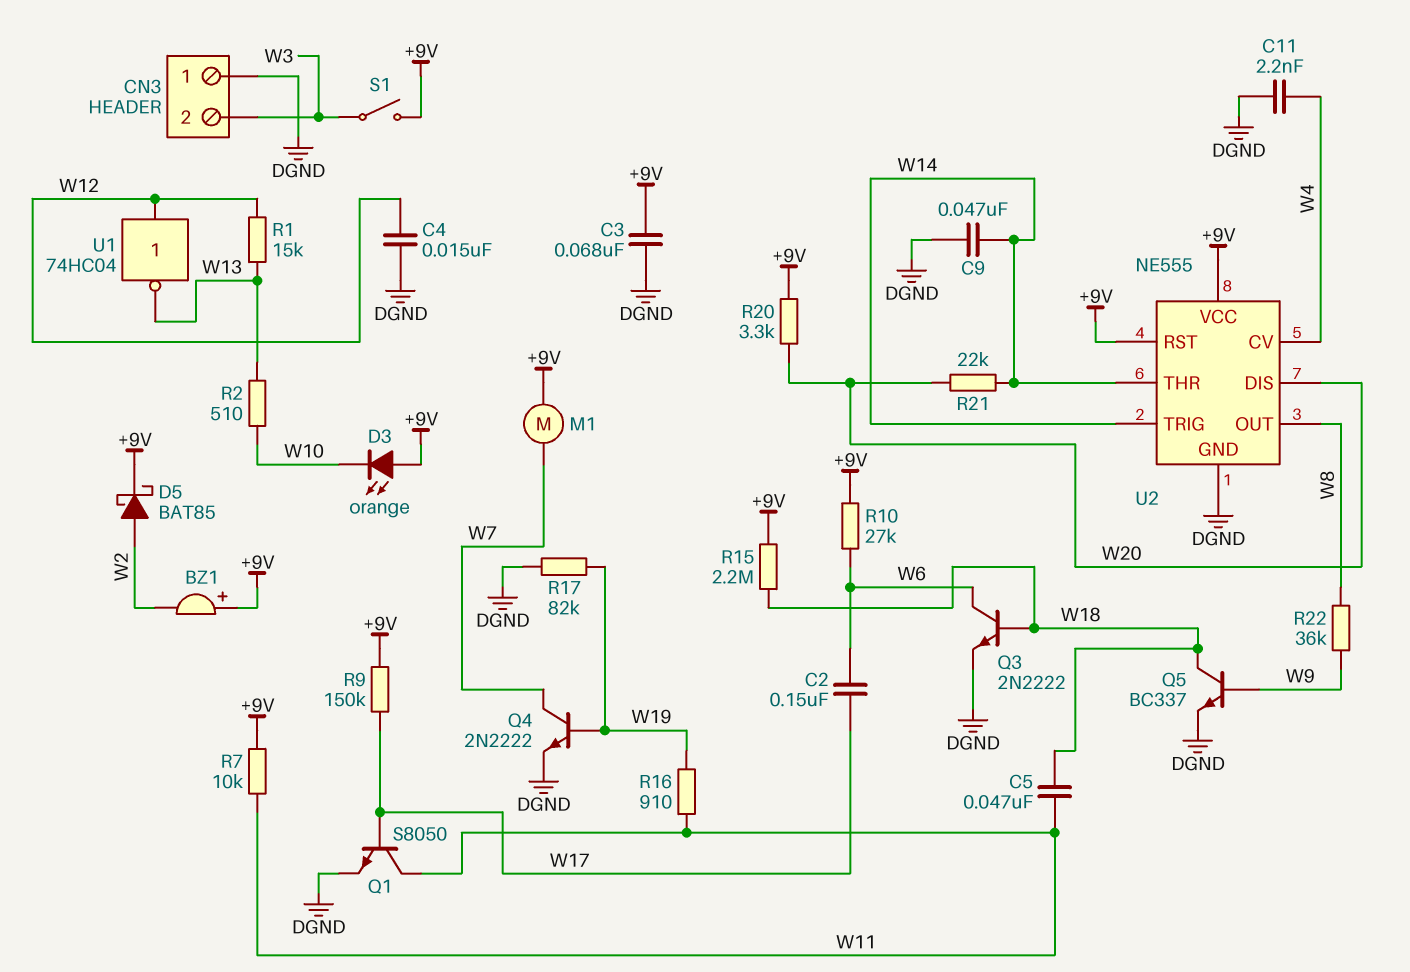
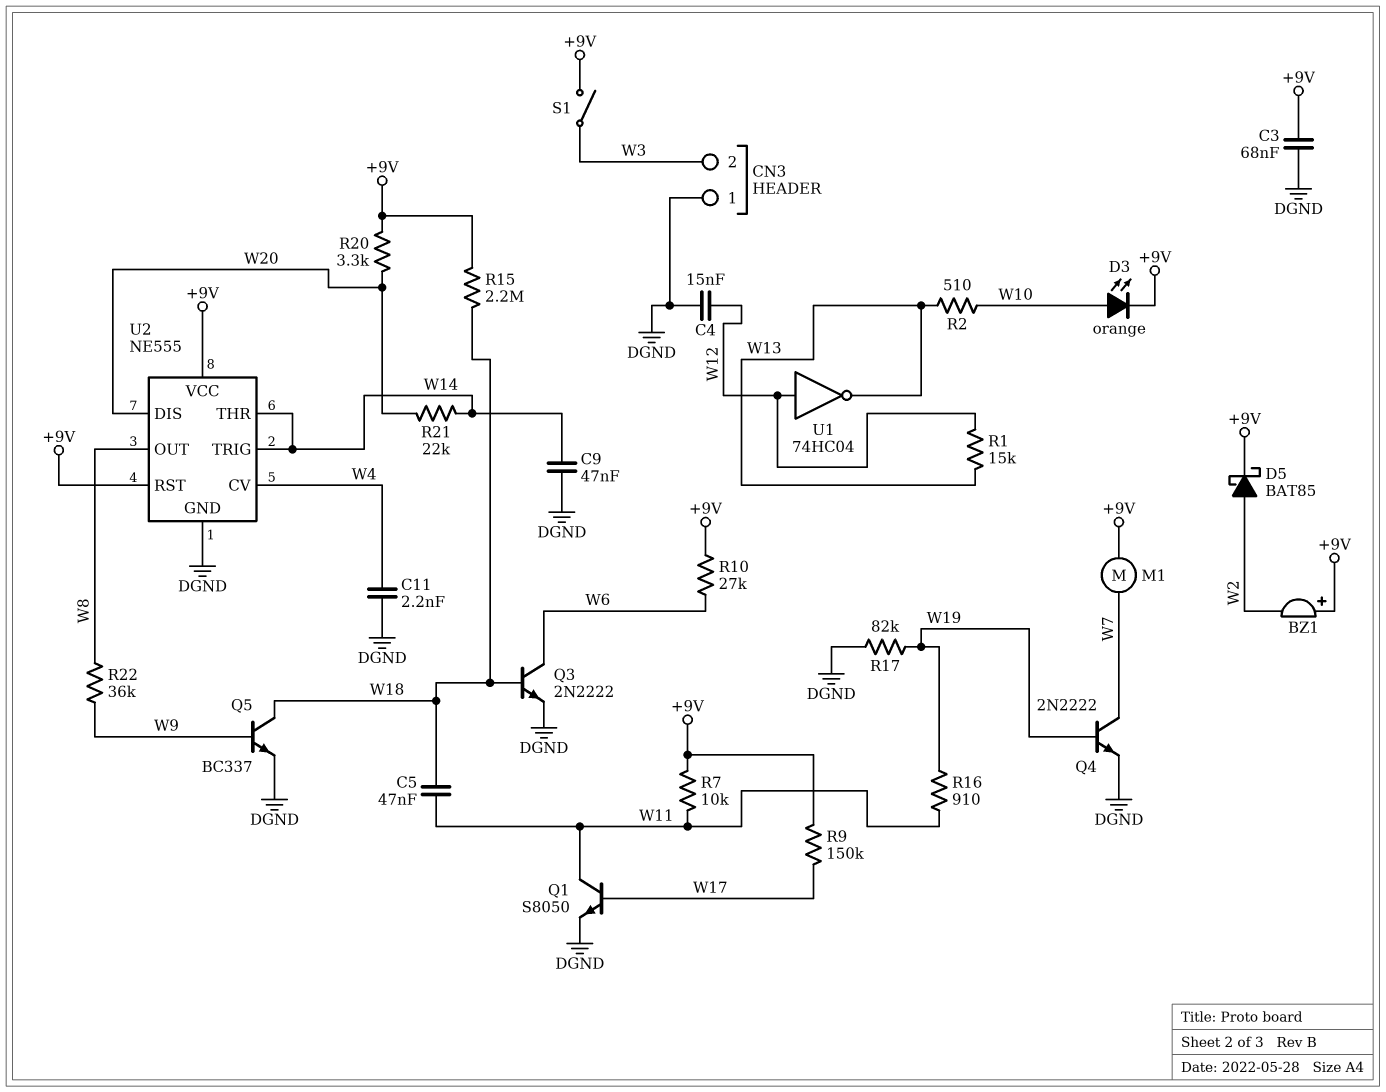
C2: 150nF (W6, W17) -> none
D3: LED orange (A +9V, K W10) -> LED orange (A W10, K +9V)

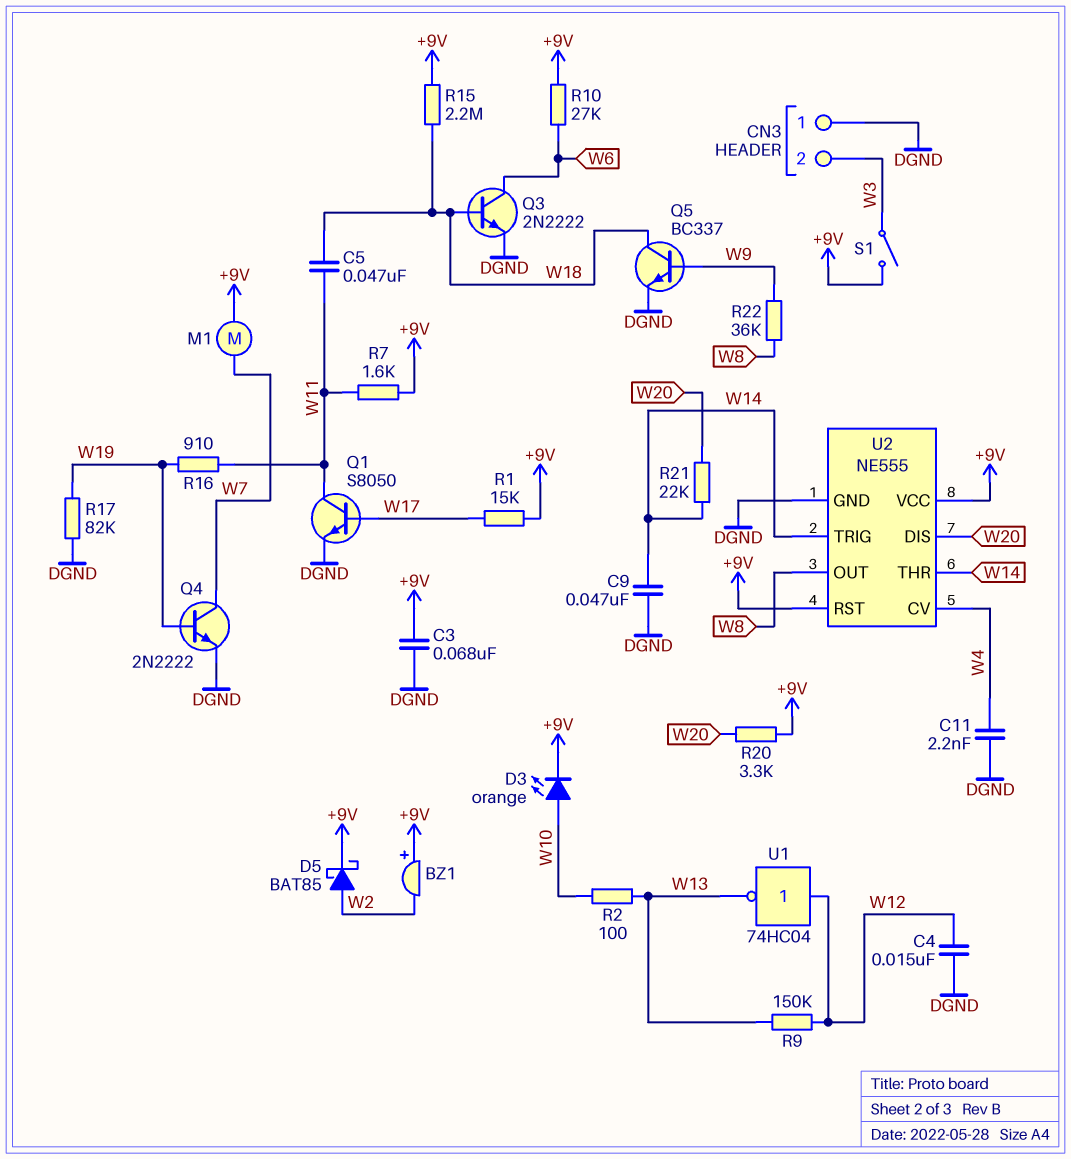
R1: 15k (W12, W13) -> 15k (+9V, W17)
R2: 510 (W10, W13) -> 100 (W10, W13)
R7: 10k (+9V, W11) -> 1.6k (+9V, W11)
R9: 150k (+9V, W17) -> 150k (W12, W13)

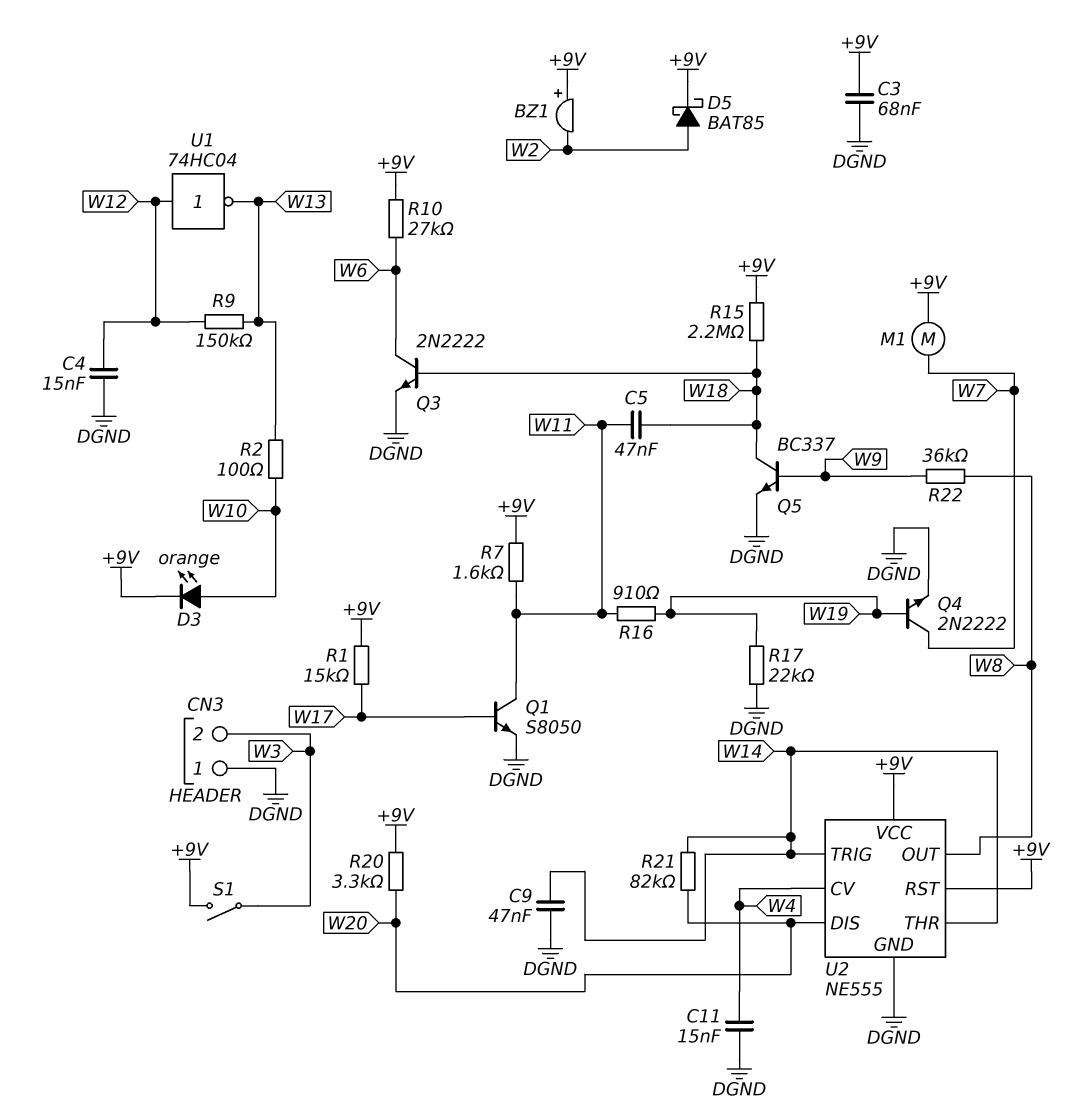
C11: 2.2nF (DGND, W4) -> 15nF (DGND, W4)
R17: 82k (DGND, W19) -> 22k (DGND, W19)
R21: 22k (W14, W20) -> 82k (W14, W20)

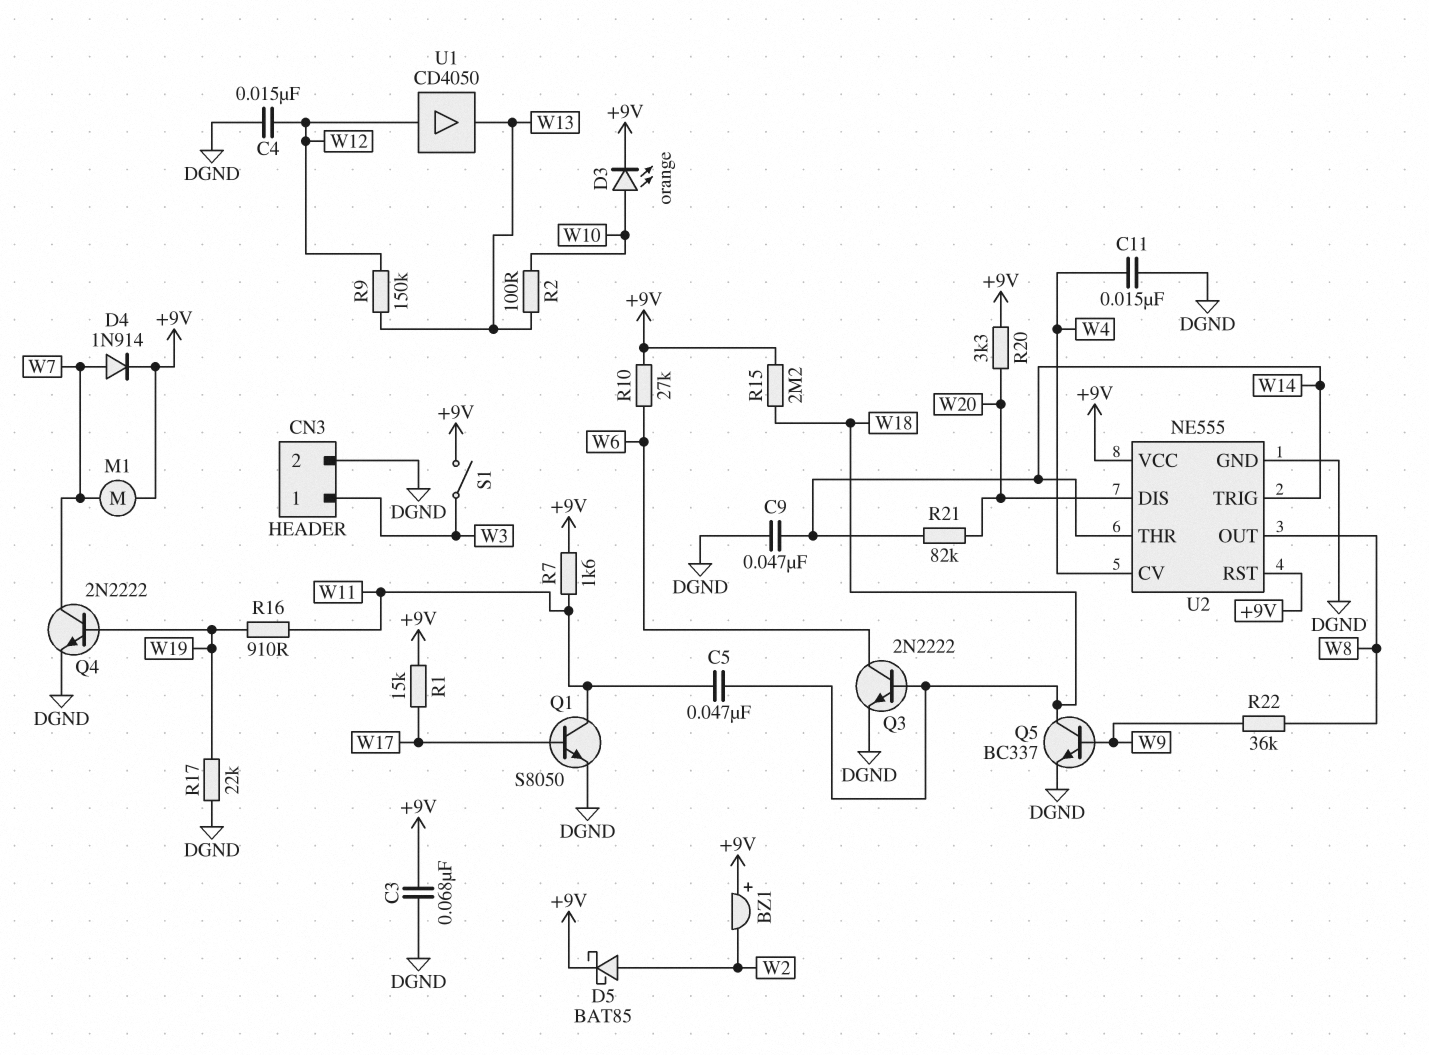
CN3 pin 1: DGND -> W3
CN3 pin 2: W3 -> DGND
D4: none -> diode 1N914 (A W7, K +9V)
U1: NOT 74HC04 (in W12, out W13) -> buffer CD4050 (in W12, out W13)

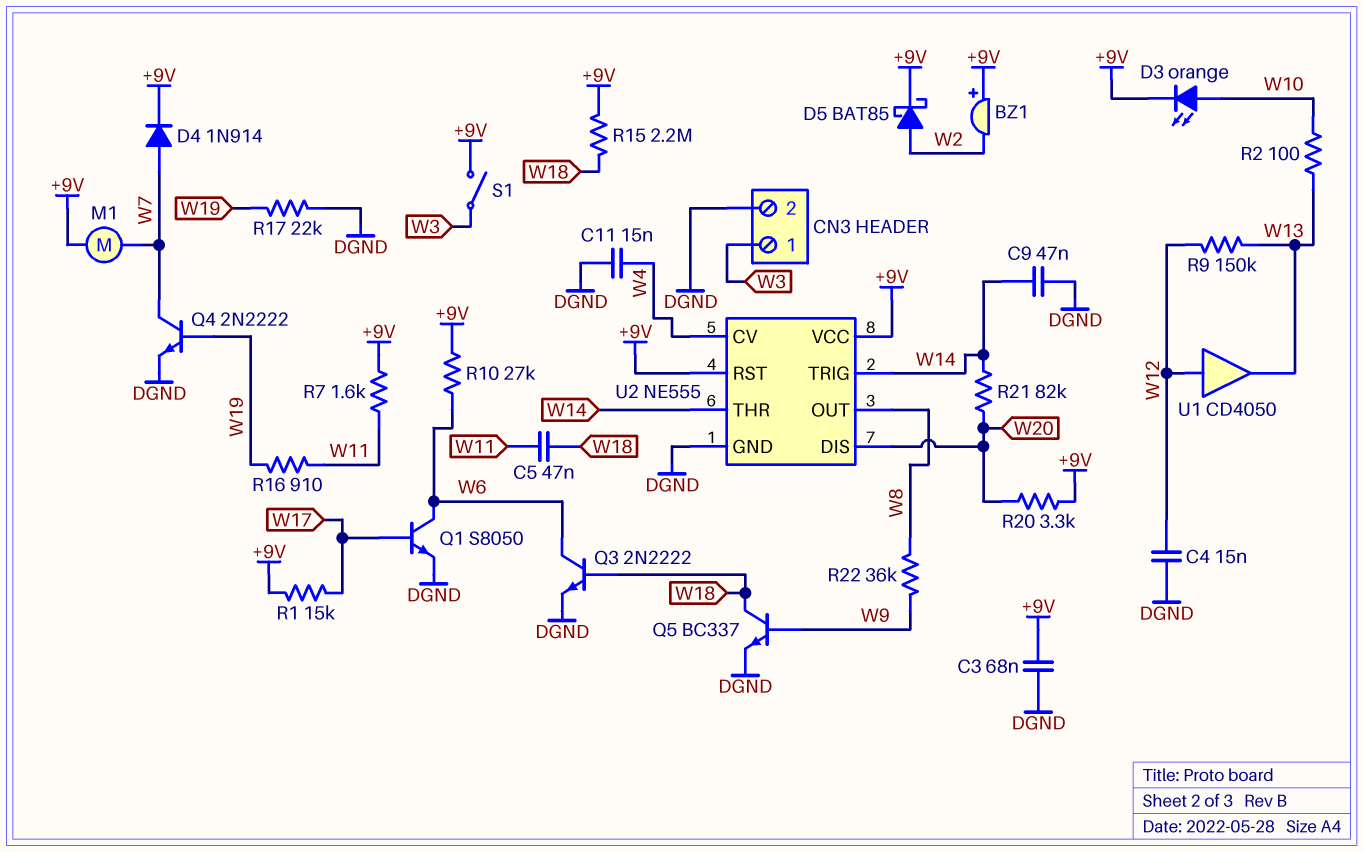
Q1: NPN S8050 (B W17, C W11, E DGND) -> NPN S8050 (B W17, C W6, E DGND)

